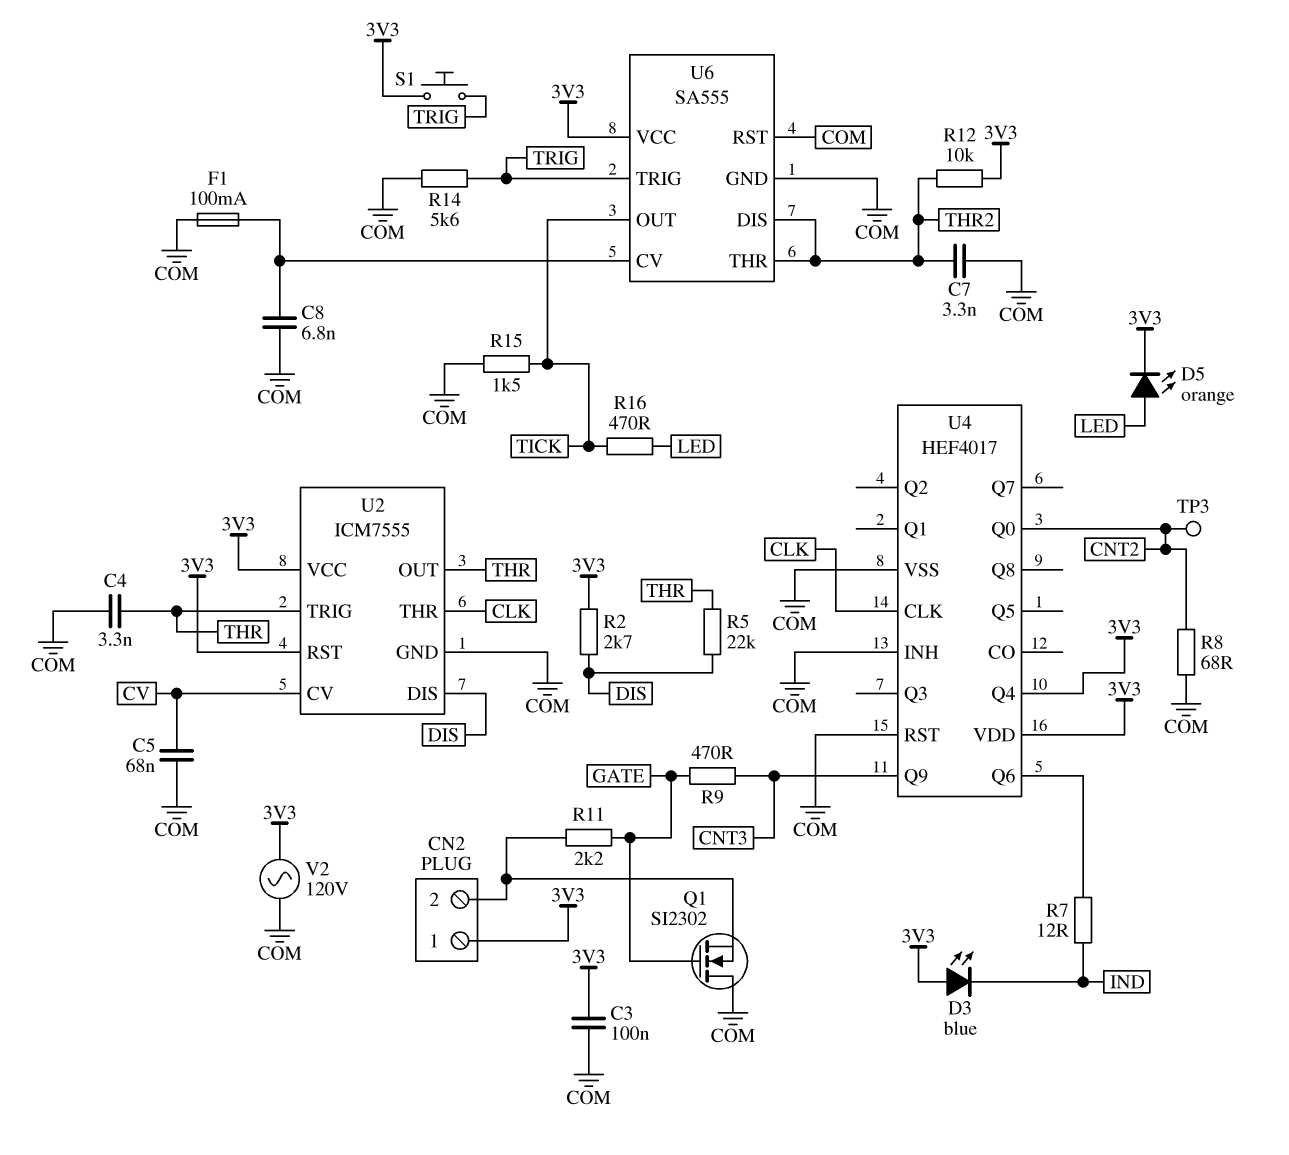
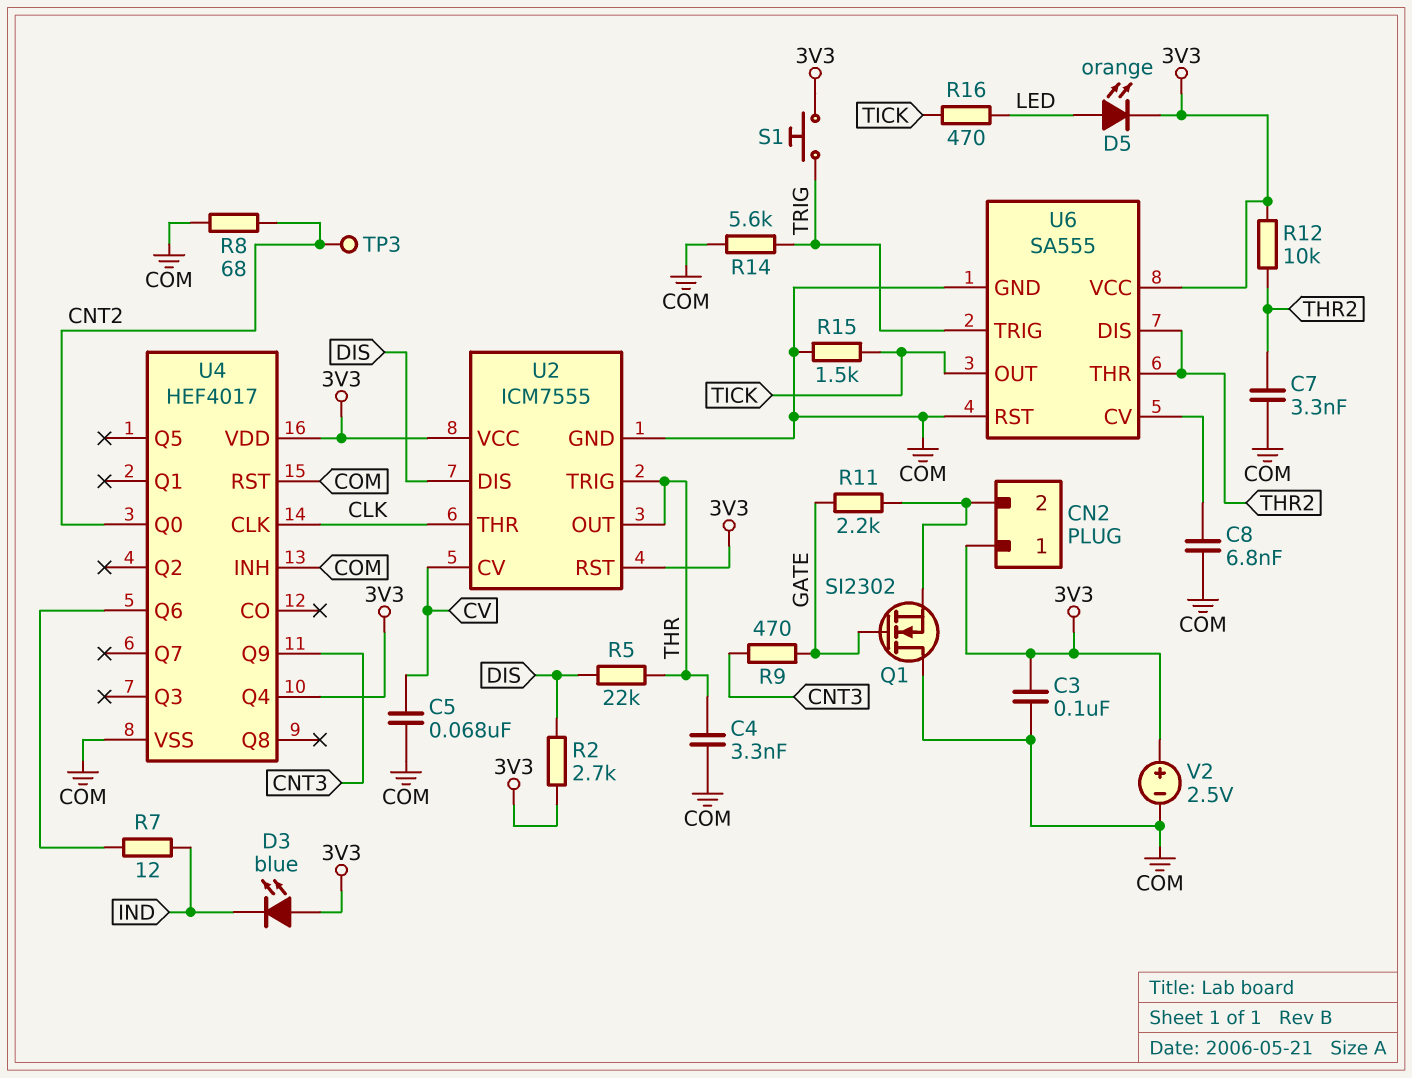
F1: 100mA (COM, U6/CV) -> none
V2: AC 120V (3V3, COM) -> 2.5V (plus 3V3, minus COM)

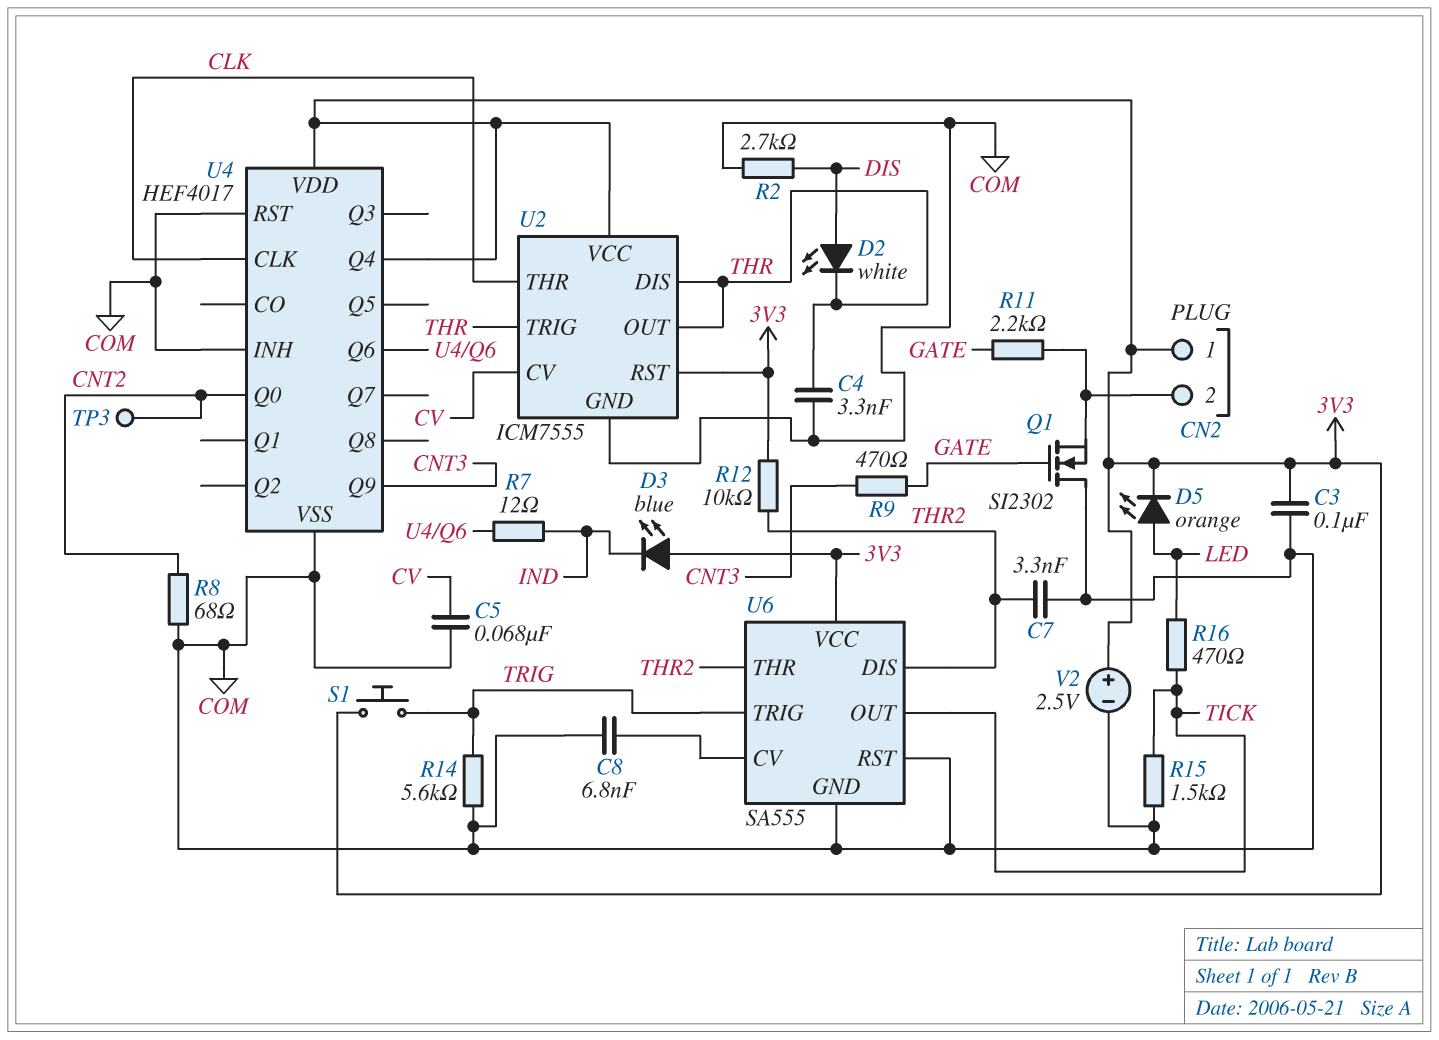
D2: none -> LED white (A DIS, K THR)
R2: 2.7k (3V3, DIS) -> 2.7k (COM, DIS)
R5: 22k (DIS, THR) -> none
U2 pin DIS: DIS -> THR

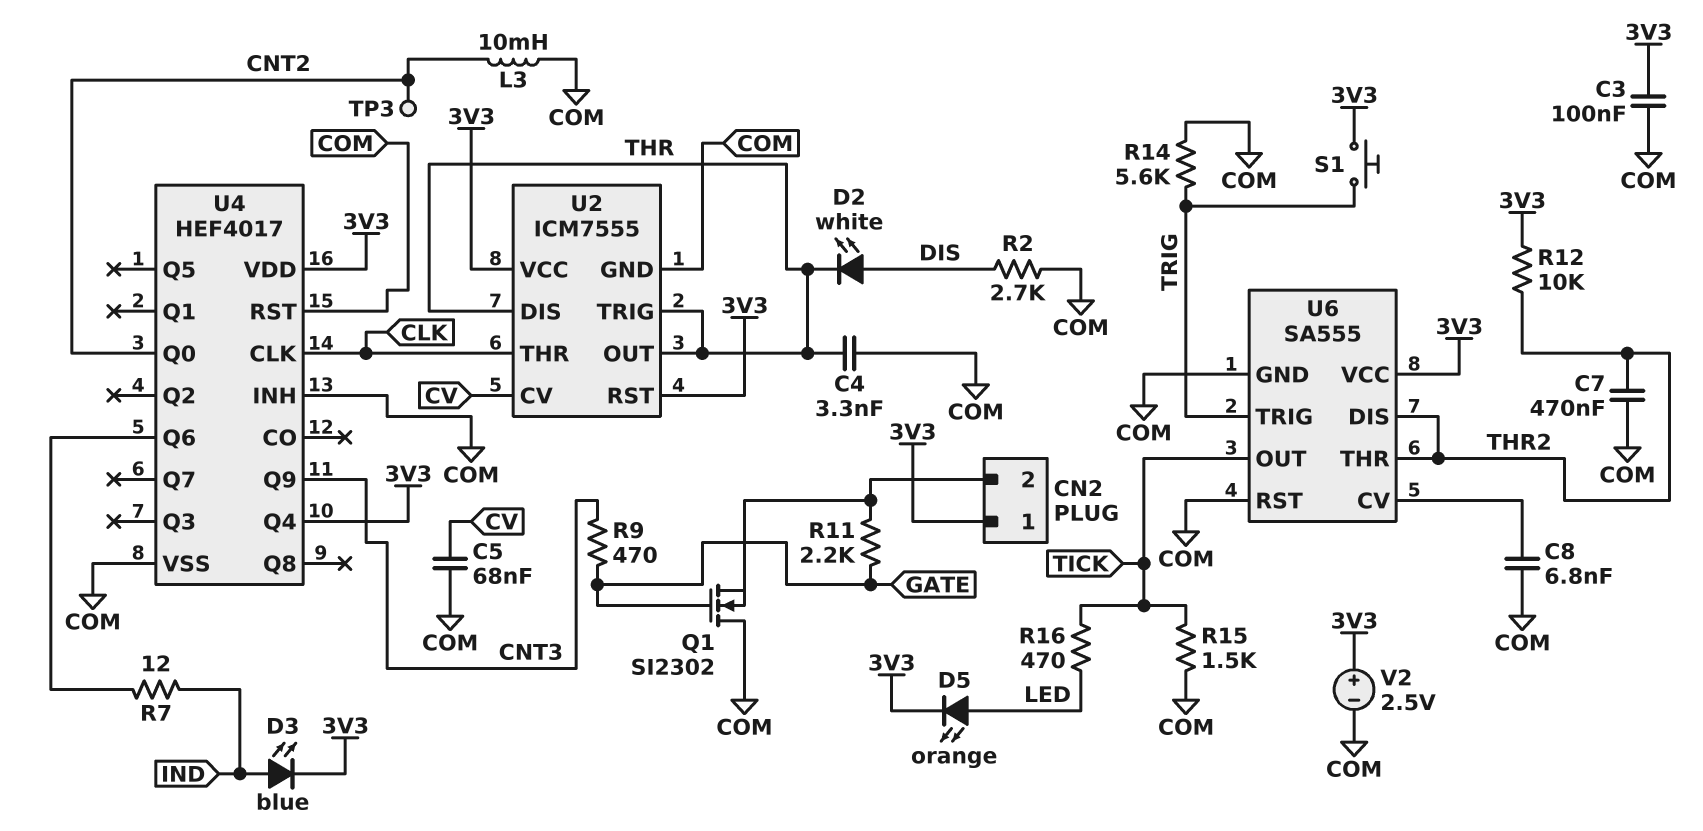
C7: 3.3nF (COM, THR2) -> 470nF (COM, THR2)
D3: LED blue (A 3V3, K IND) -> LED blue (A IND, K 3V3)
L3: none -> 10mH (CNT2, COM)
R8: 68 (CNT2, COM) -> none

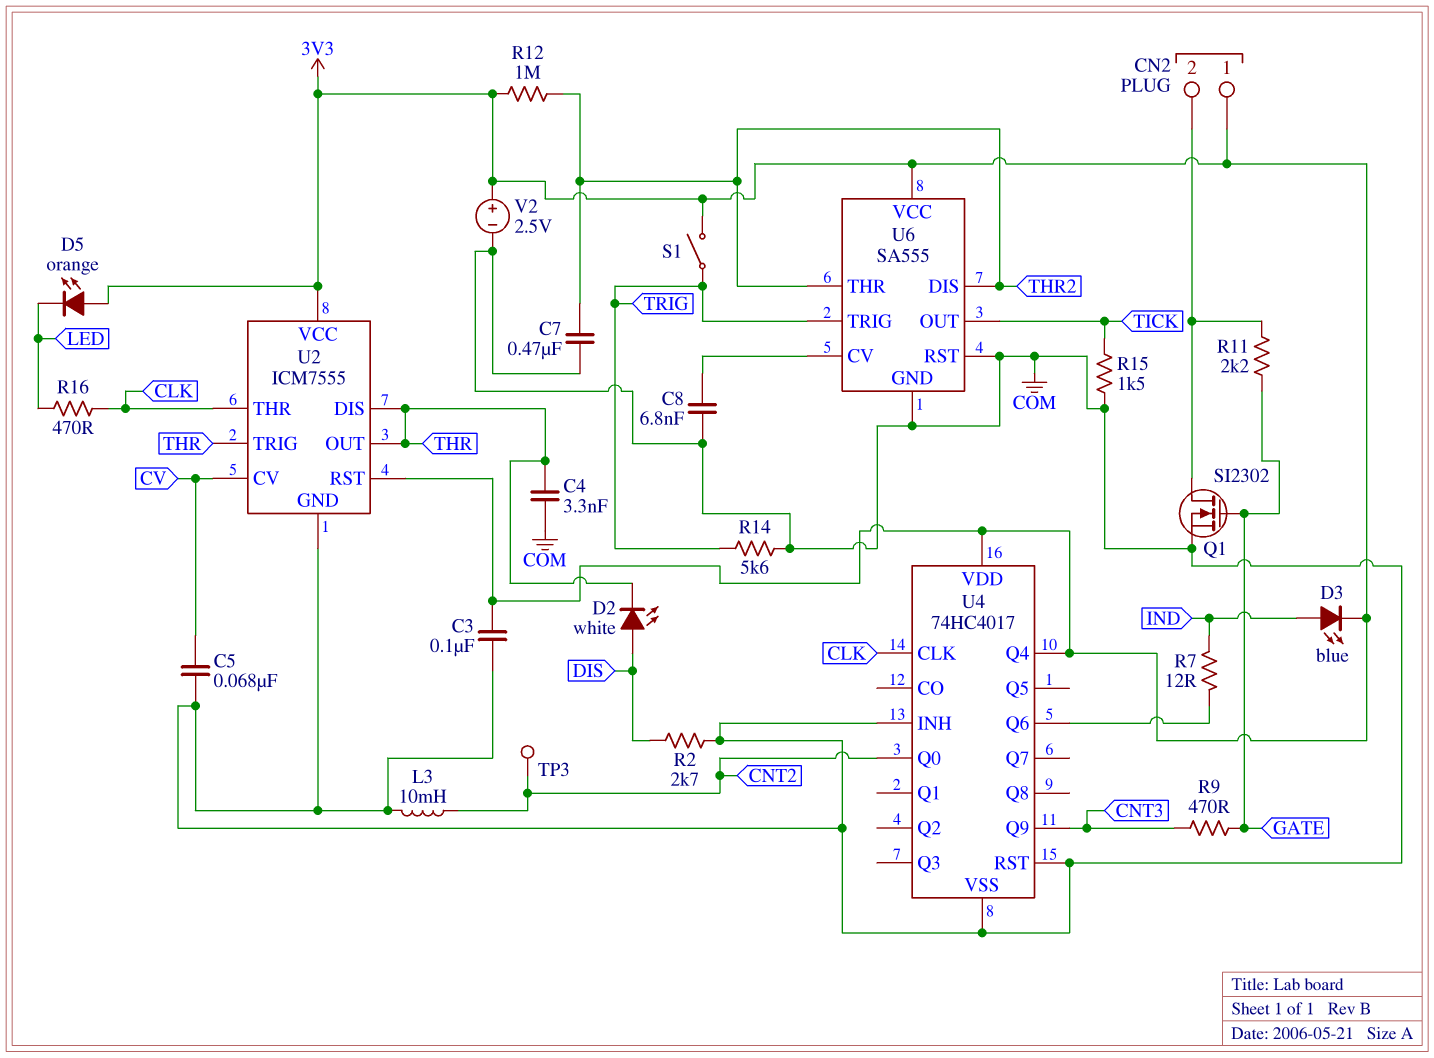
D5: LED orange (A LED, K 3V3) -> LED orange (A 3V3, K LED)
Q1: NMOS SI2302 (G GATE, D COM, S CN2/2) -> NMOS SI2302 (G GATE, D CN2/2, S COM)
R12: 10k (3V3, THR2) -> 1M (3V3, THR2)
R16: 470 (LED, TICK) -> 470 (CLK, LED)
S1: button (3V3, TRIG) -> switch (3V3, TRIG)
U4: HEF4017 -> 74HC4017

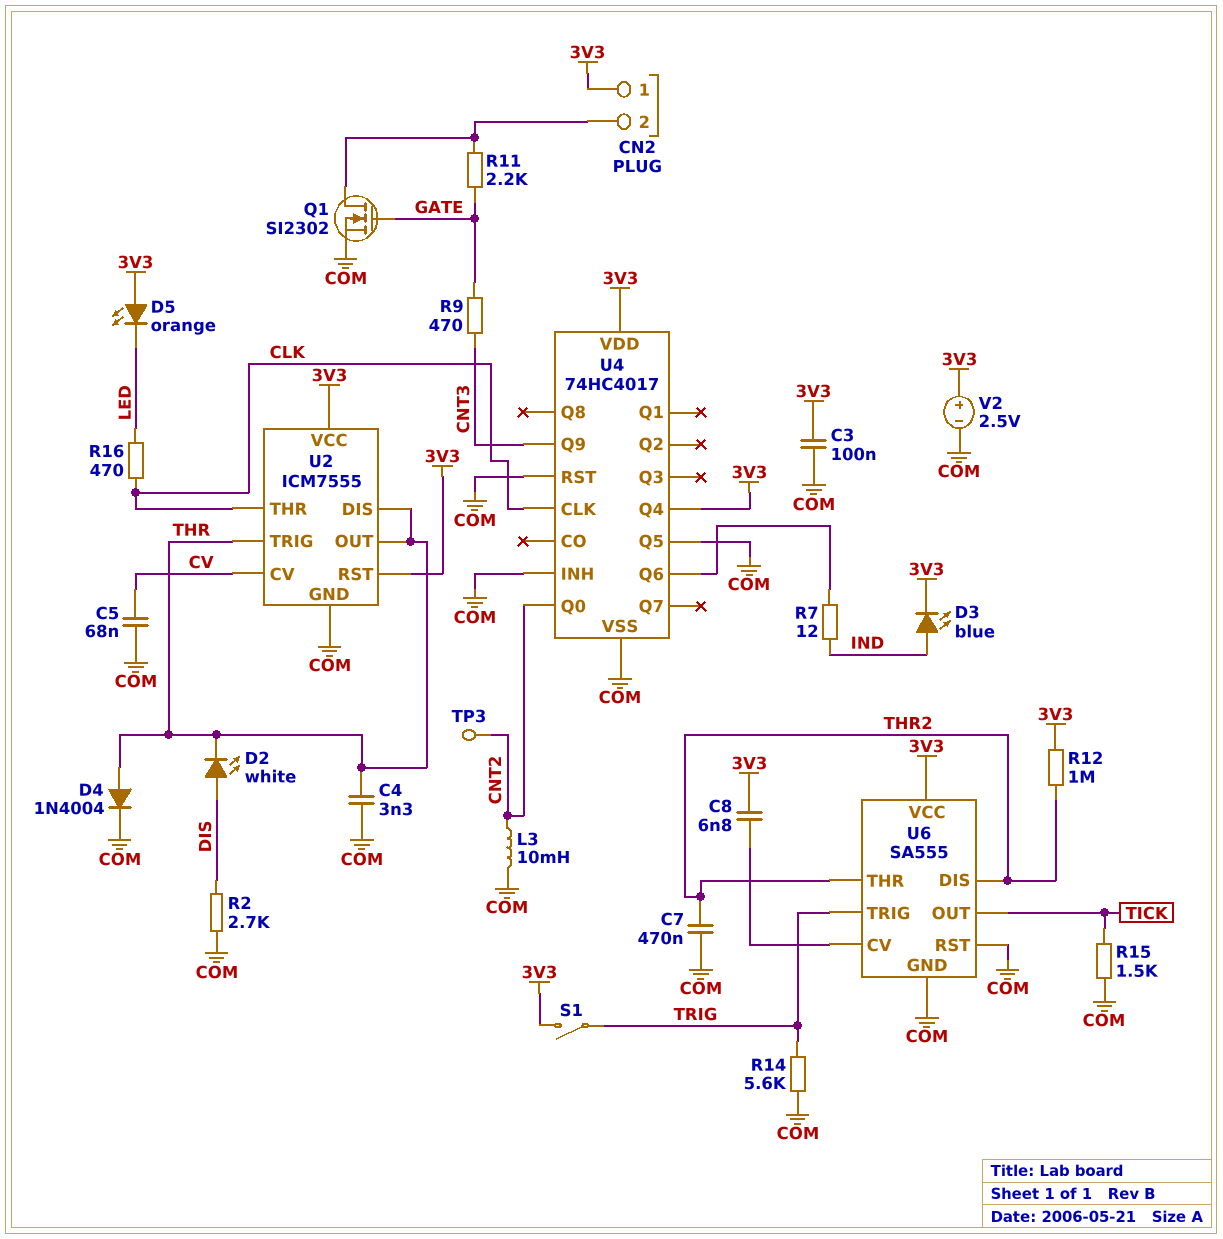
C8: 6.8nF (COM, U6/CV) -> 6.8nF (3V3, U6/CV)
D4: none -> diode 1N4004 (A THR, K COM)
U4 pin Q5: none -> COM

